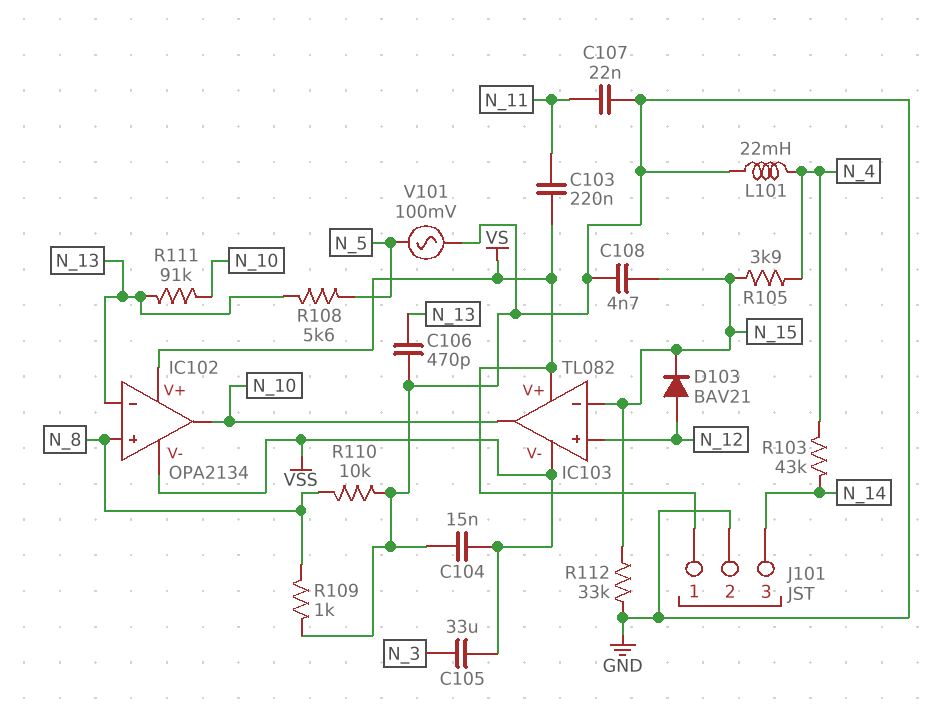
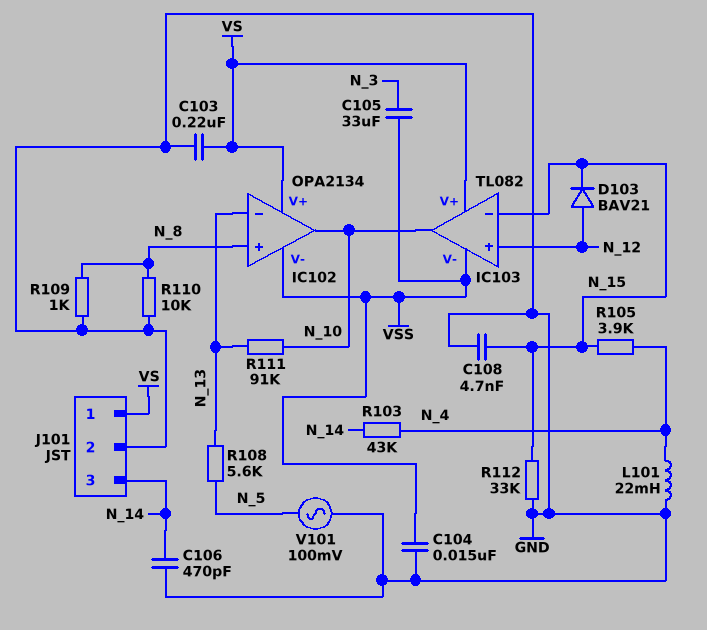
C103: 220nF (N_11, VS) -> 220nF (GND, VS)
C106: 470pF (GND, N_13) -> 470pF (GND, N_14)
C107: 22nF (GND, N_11) -> none

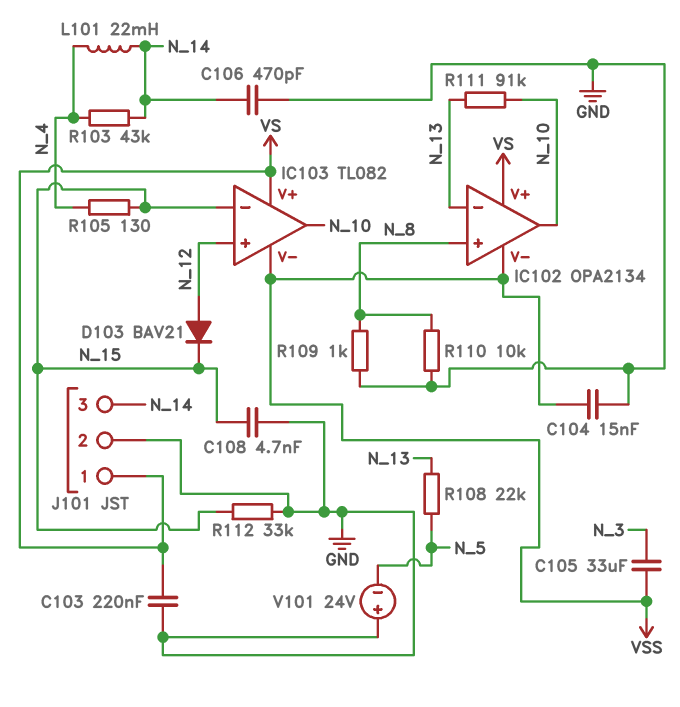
L101: 22mH (GND, N_4) -> 22mH (N_4, N_14)
R105: 3.9k (N_4, N_15) -> 130 (N_4, N_15)
R108: 5.6k (N_5, N_13) -> 22k (N_5, N_13)
V101: AC 100mV (GND, N_5) -> 24V (plus GND, minus N_5)

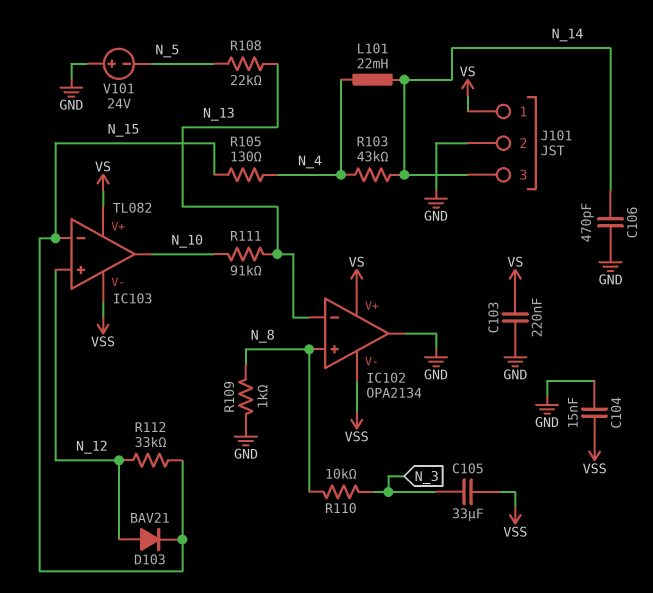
C108: 4.7nF (GND, N_15) -> none
IC102 pin out: N_10 -> GND
R110: 10k (GND, N_8) -> 10k (N_3, N_8)
R112: 33k (GND, N_15) -> 33k (N_12, N_15)

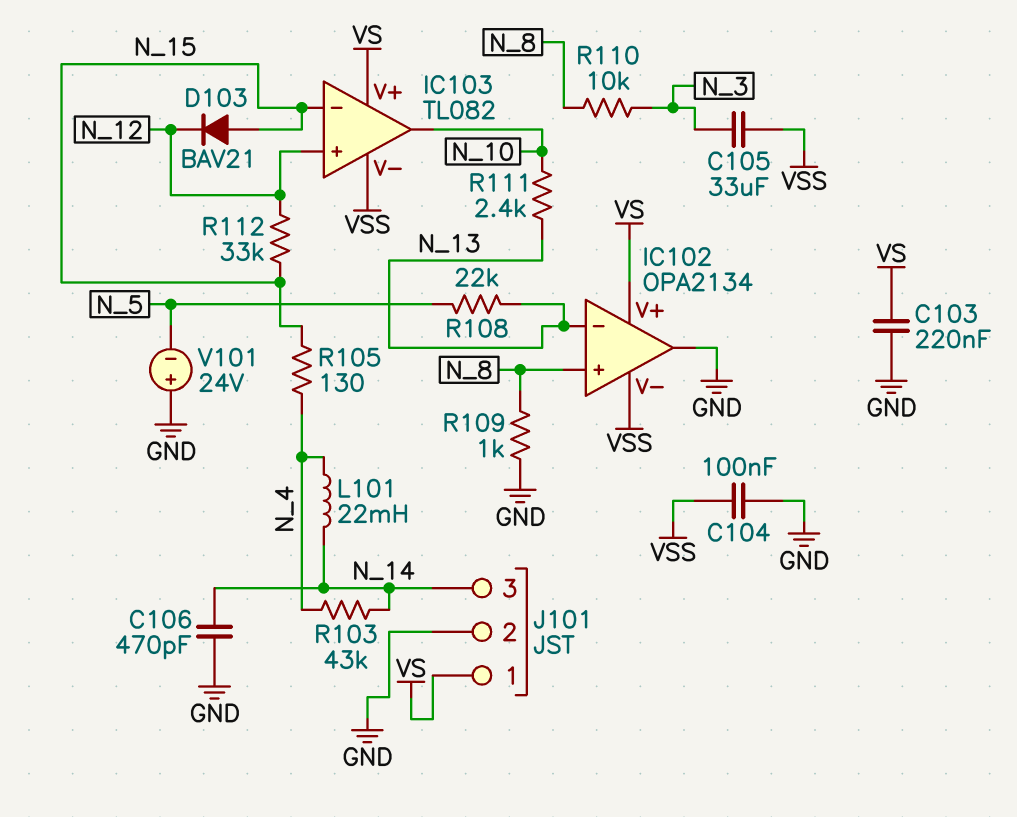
C104: 15nF (GND, VSS) -> 100nF (GND, VSS)
D103: diode BAV21 (A N_12, K N_15) -> diode BAV21 (A N_15, K N_12)
R111: 91k (N_10, N_13) -> 2.4k (N_10, N_13)

